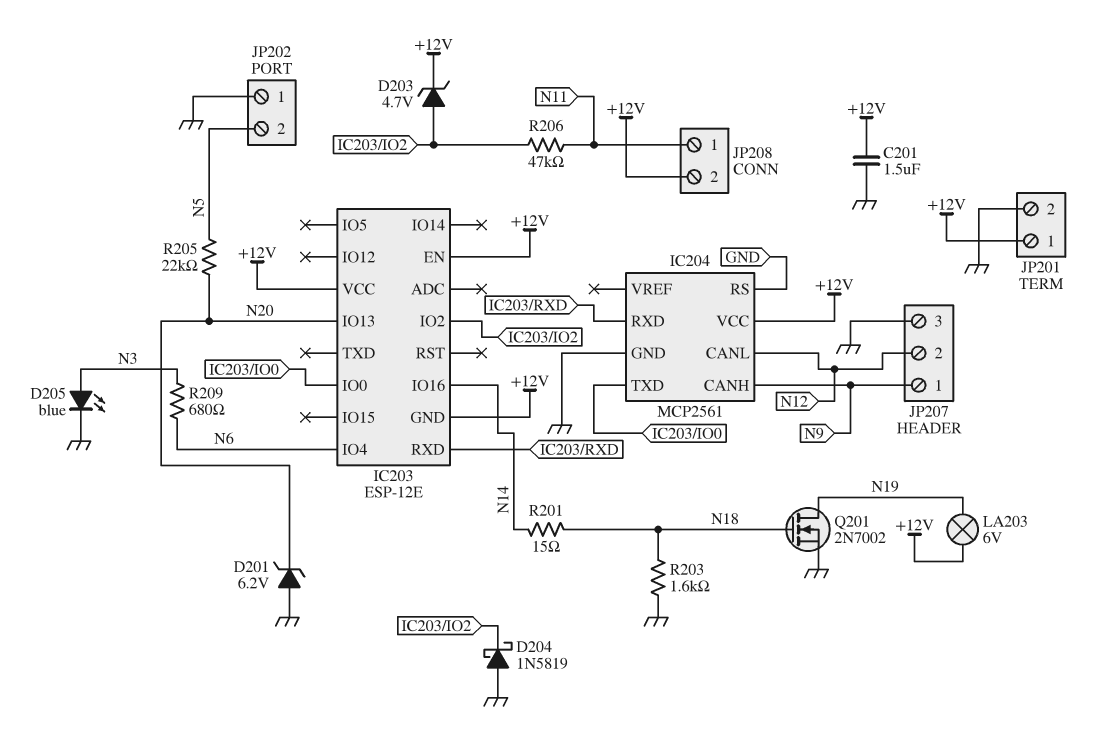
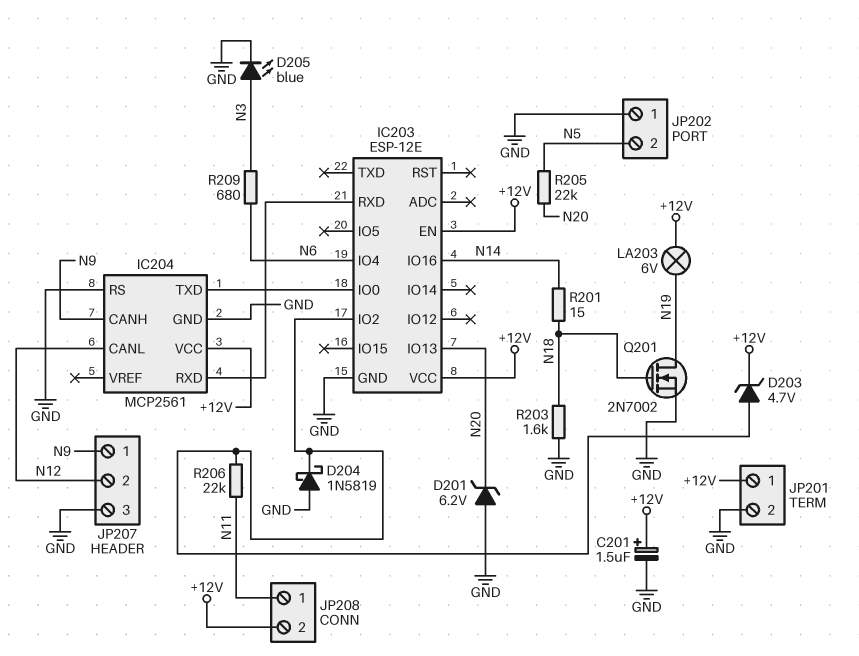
C201: 1.5uF (+12V, GND) -> 1.5uF (plus +12V, minus GND)
IC203 pin GND: +12V -> GND
R206: 47k (IC203/IO2, N11) -> 22k (IC203/IO2, N11)

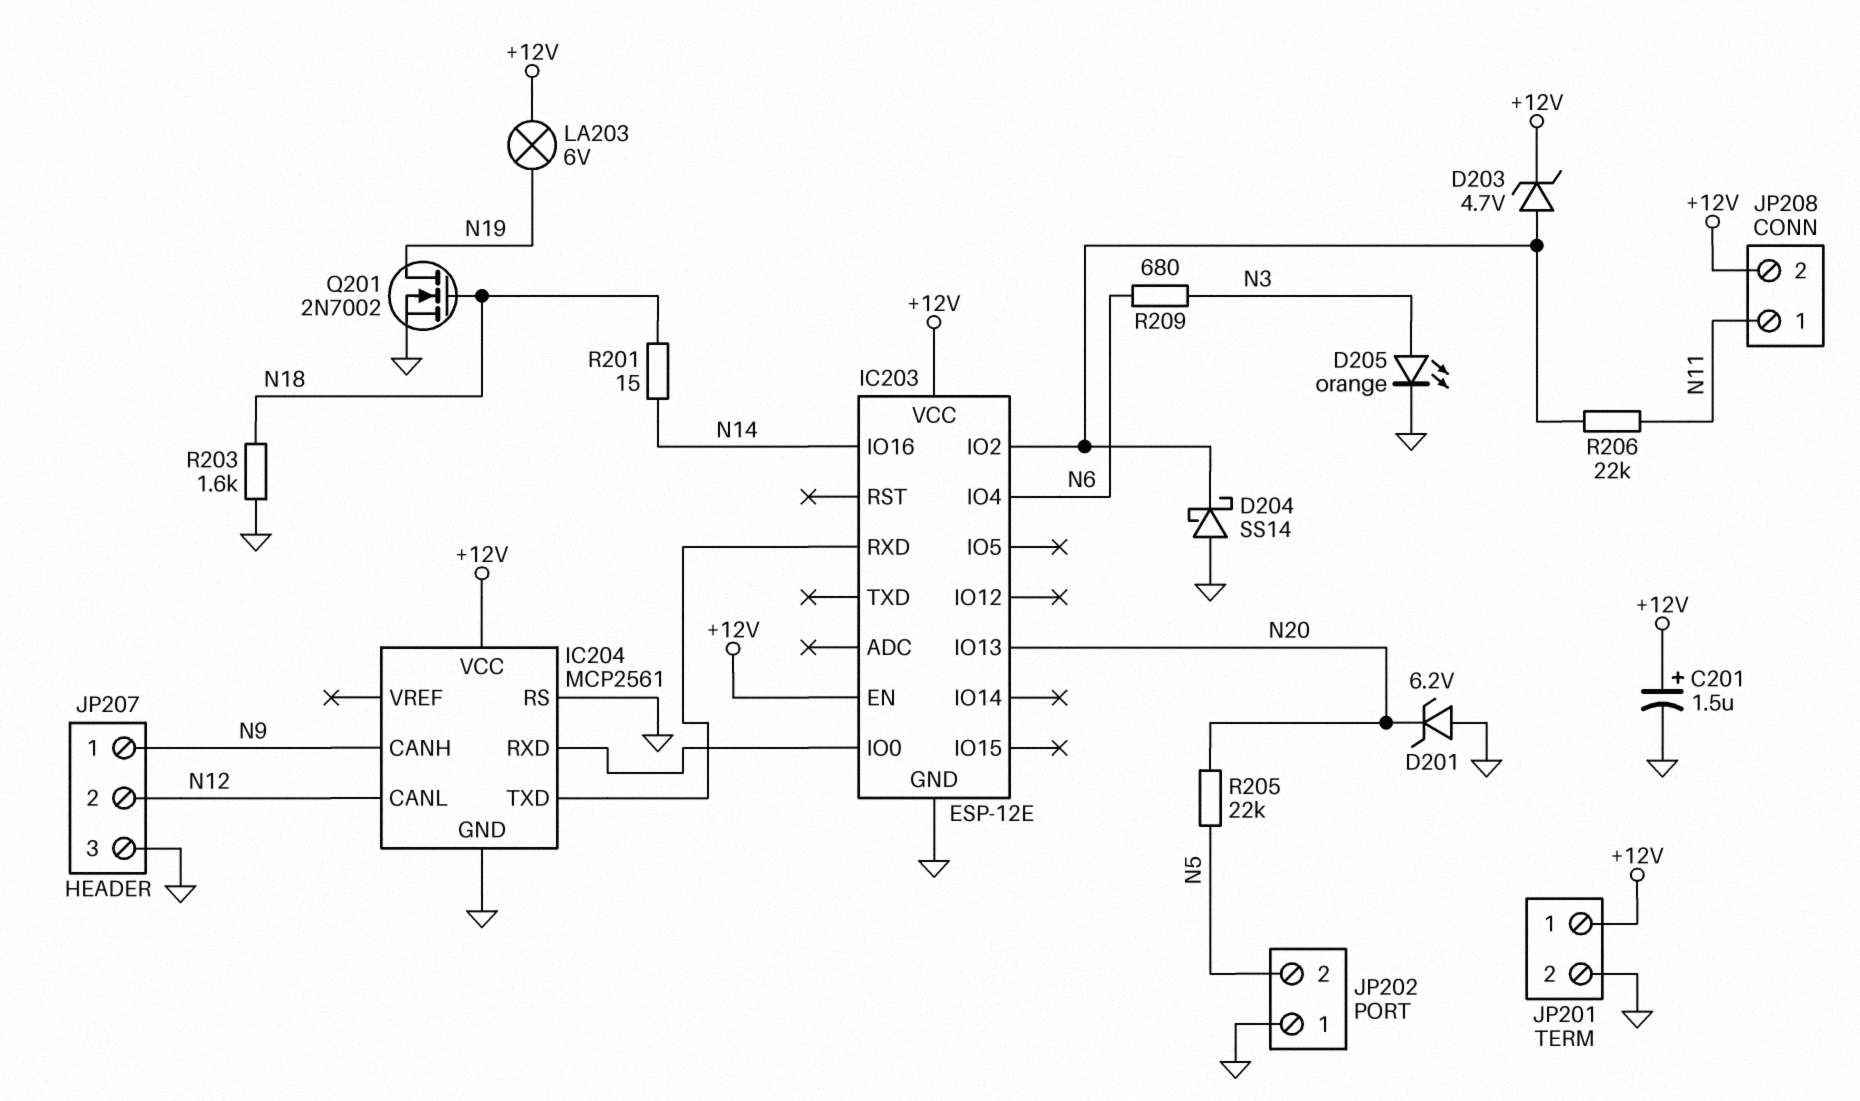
D204: schottky 1N5819 (A GND, K IC203/IO2) -> schottky SS14 (A GND, K IC203/IO2)
D205: LED blue (A N3, K GND) -> LED orange (A N3, K GND)
IC204 pin RXD: IC203/RXD -> IC203/IO0
IC204 pin TXD: IC203/IO0 -> IC203/RXD

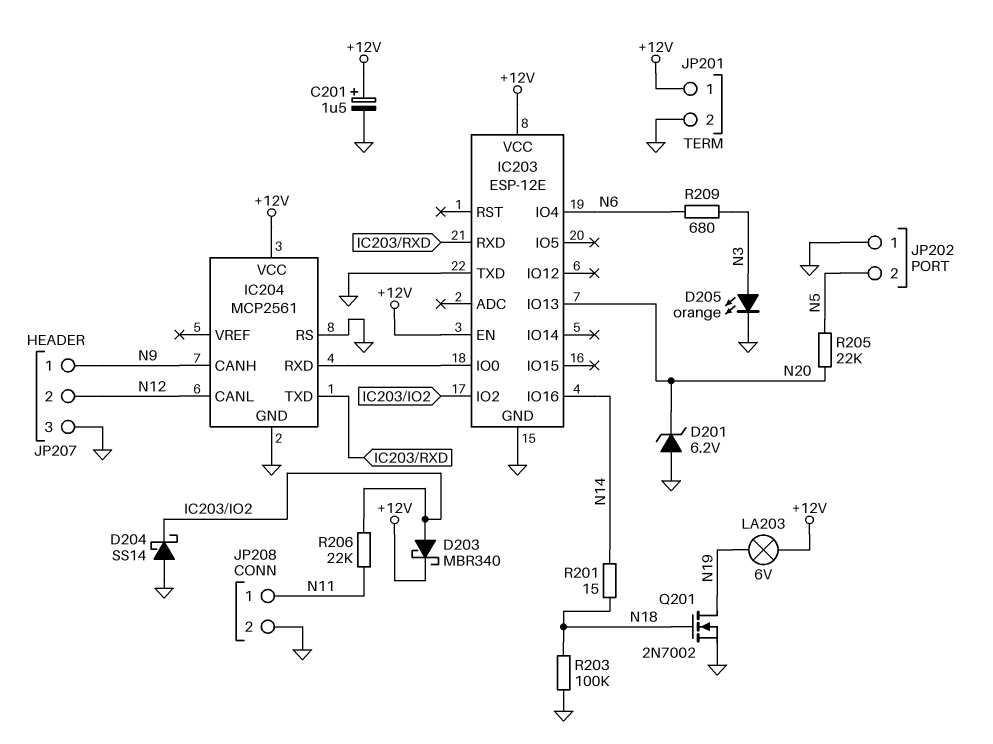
D203: zener 4.7V (A IC203/IO2, K +12V) -> schottky MBR340 (A IC203/IO2, K +12V)
IC203 pin TXD: none -> GND
JP208 pin 2: +12V -> GND
R203: 1.6k (GND, N18) -> 100k (GND, N18)

